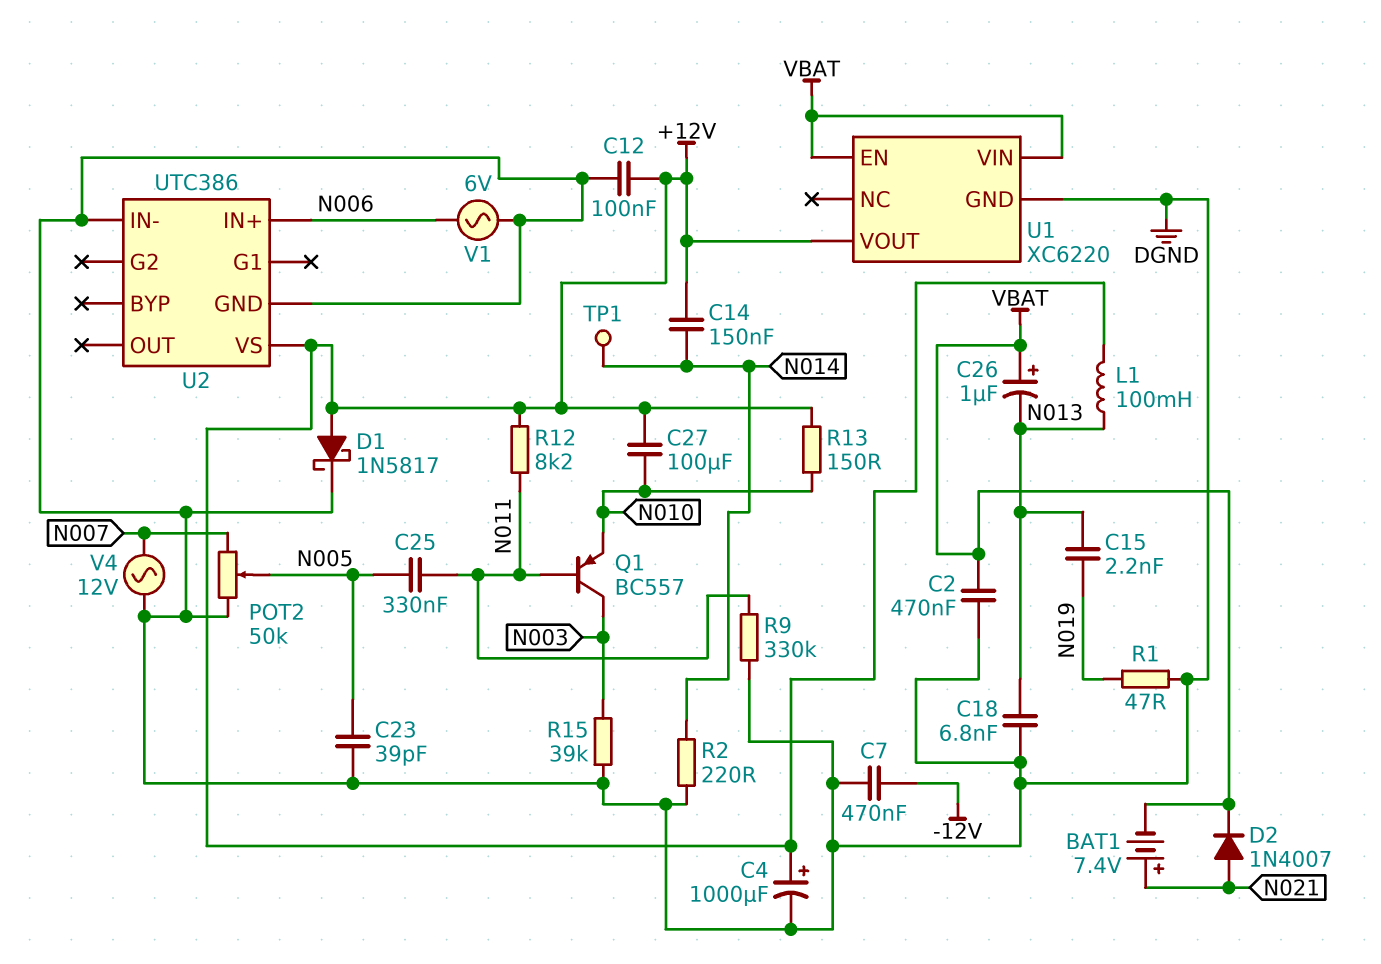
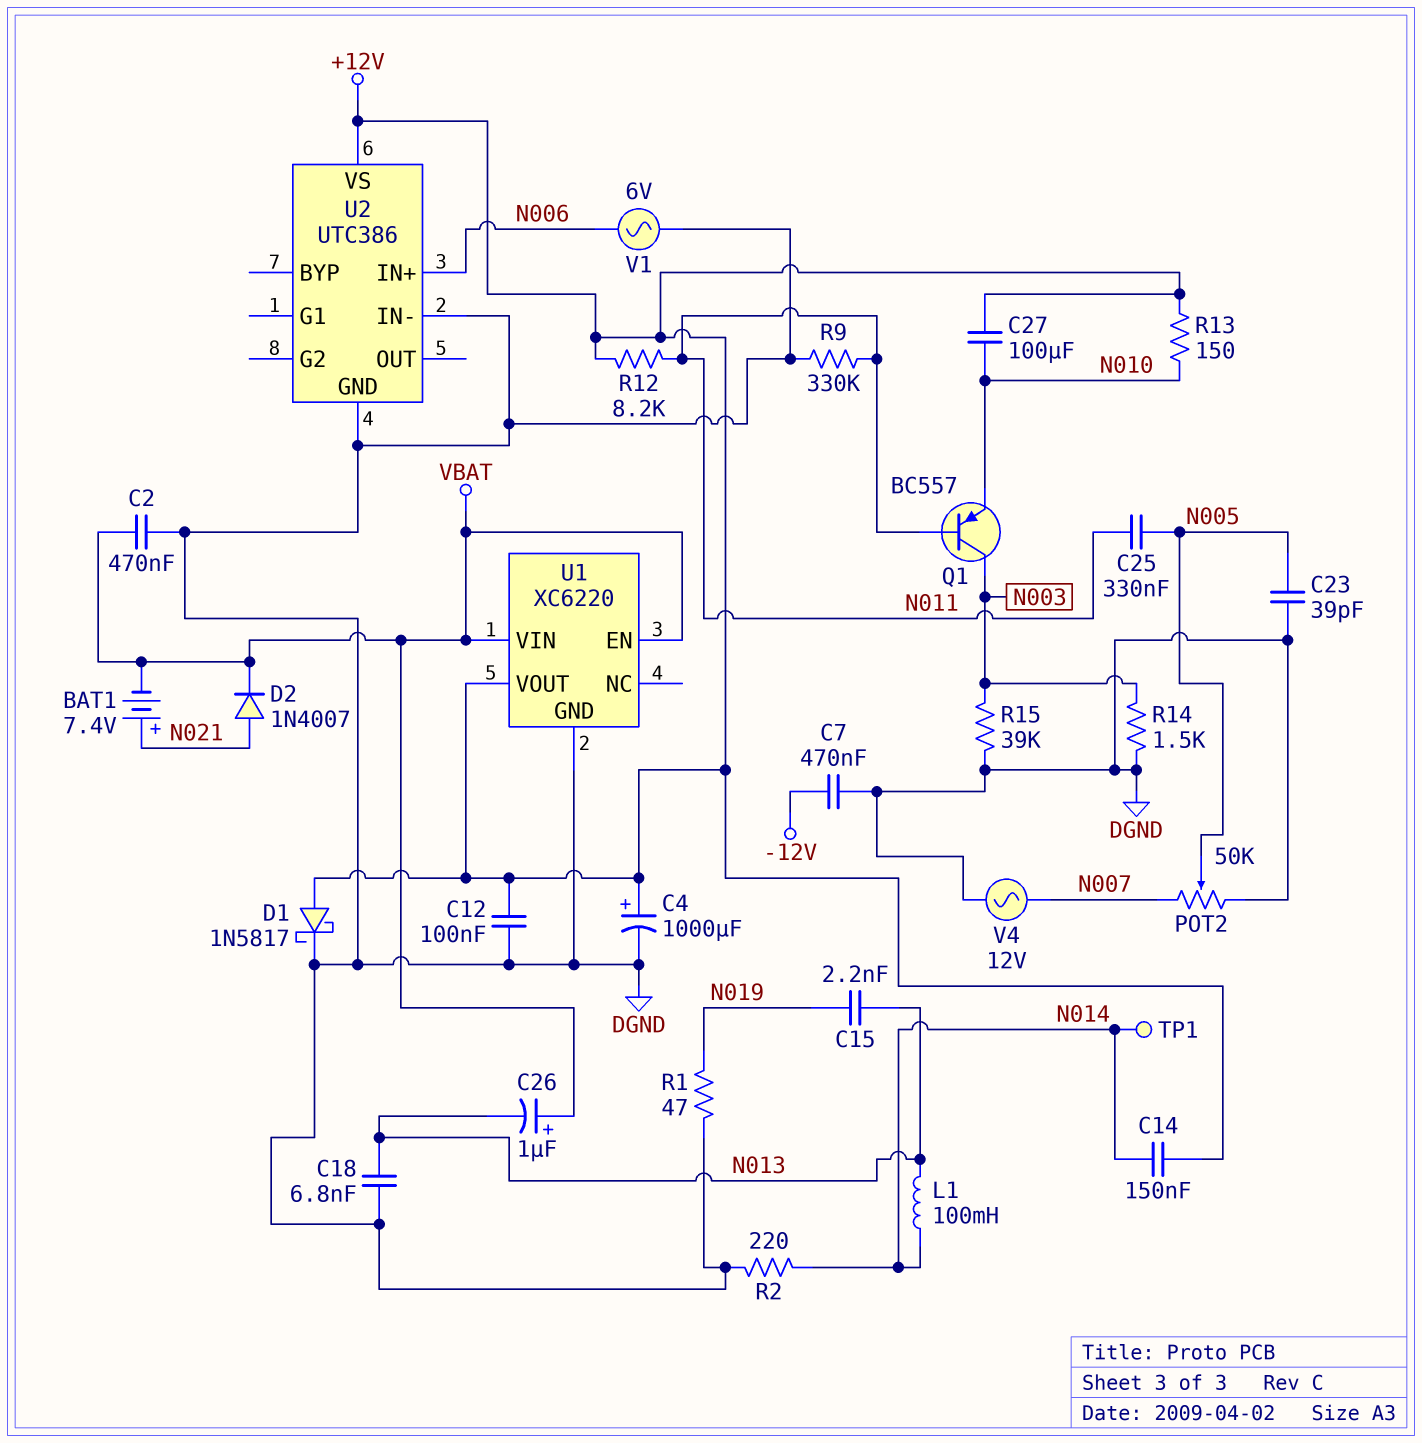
L1: 100mH (+12V, N013) -> 100mH (N013, N014)
R14: none -> 1.5k (DGND, N003)

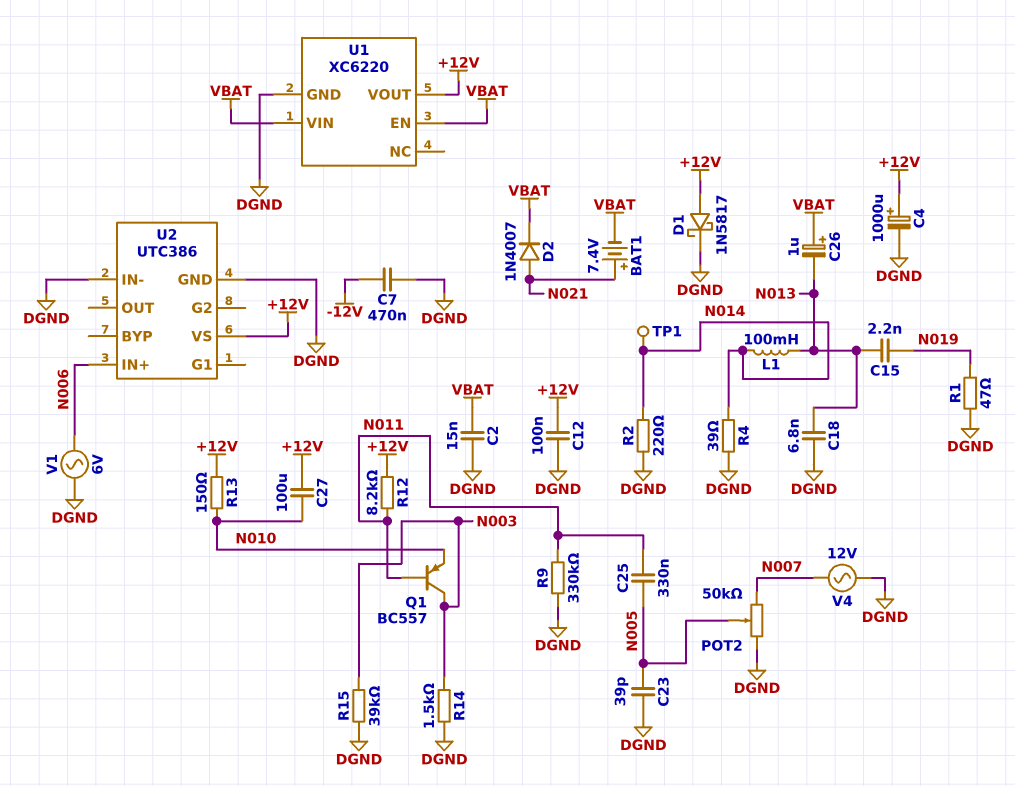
C2: 470nF (DGND, VBAT) -> 15nF (DGND, VBAT)
C14: 150nF (+12V, N014) -> none
R4: none -> 39 (DGND, N014)

